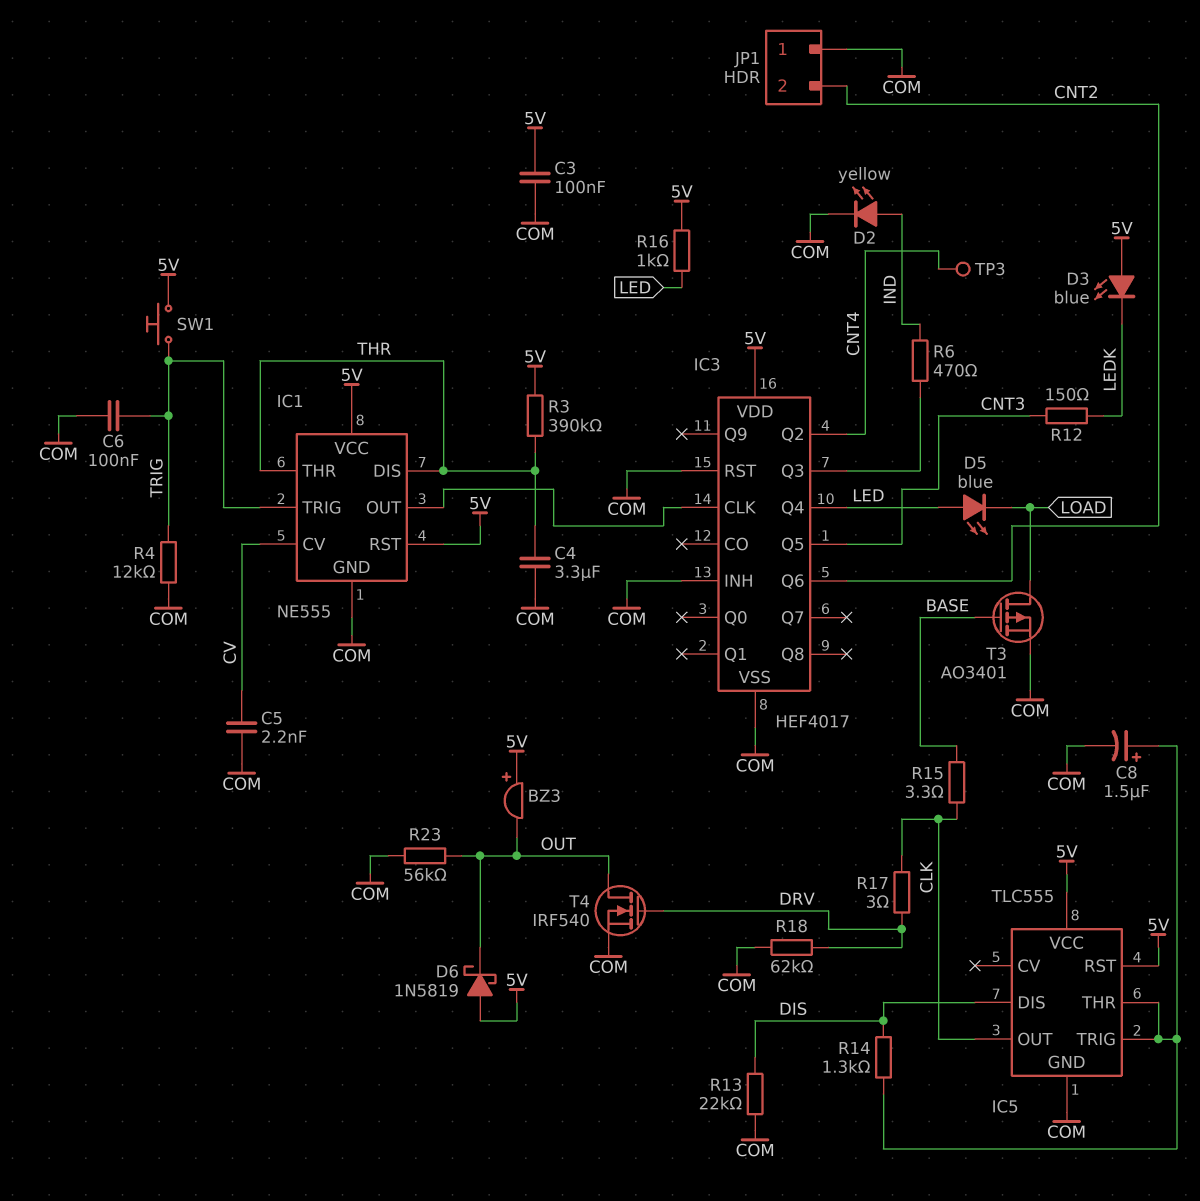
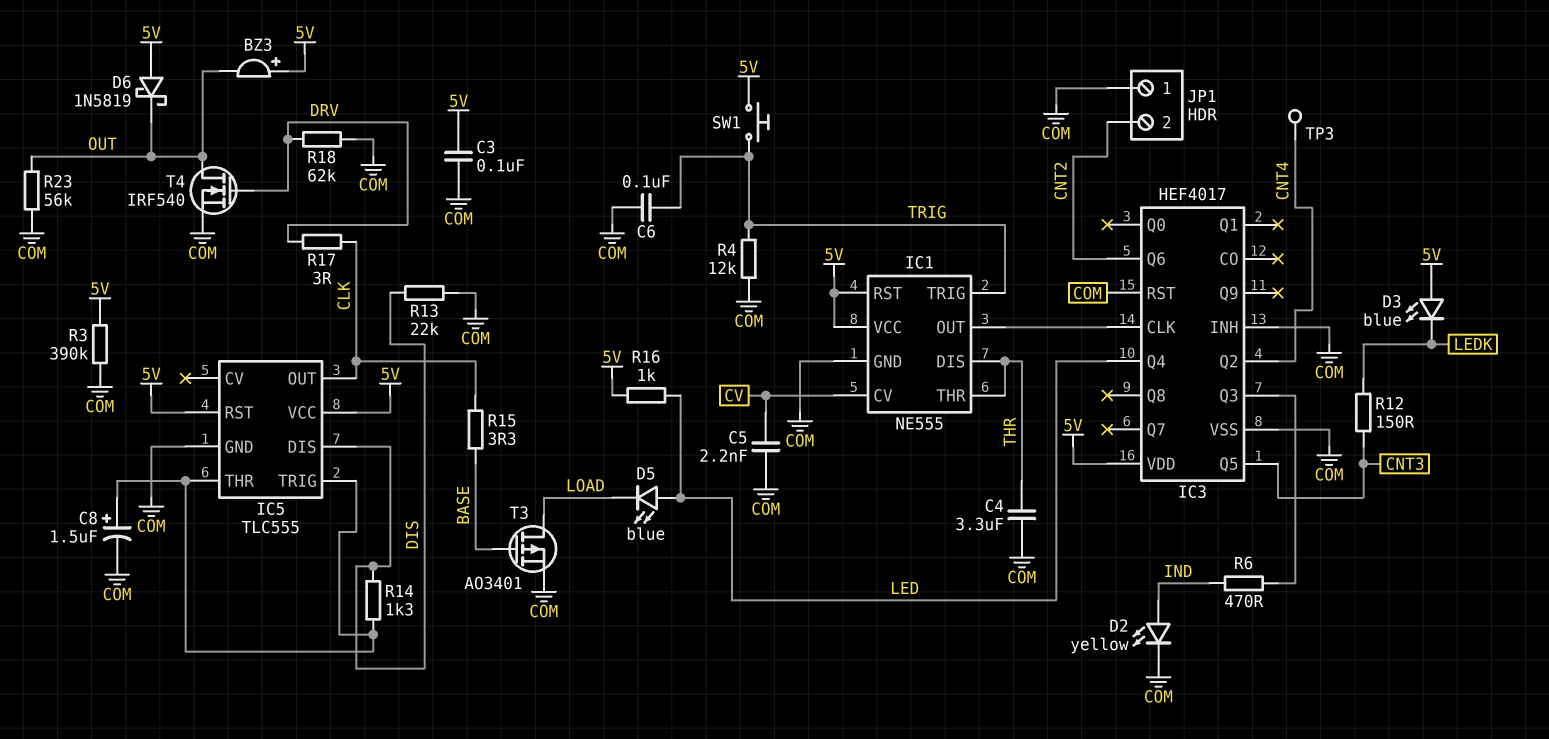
R3: 390k (5V, THR) -> 390k (5V, COM)

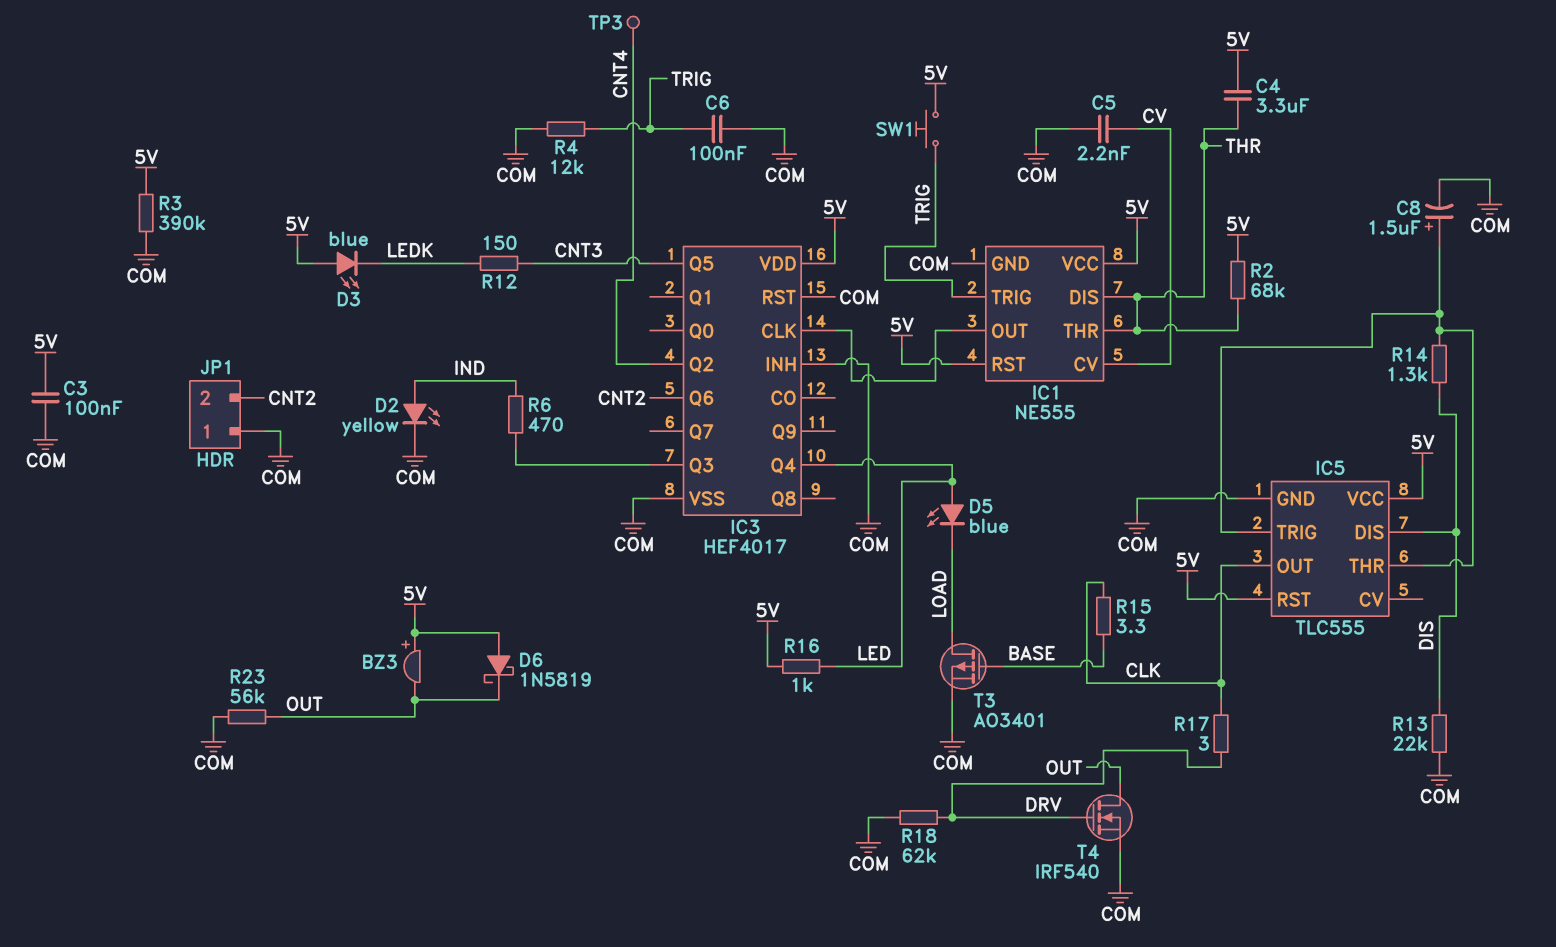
C4: 3.3uF (COM, THR) -> 3.3uF (5V, THR)
R2: none -> 68k (5V, THR)

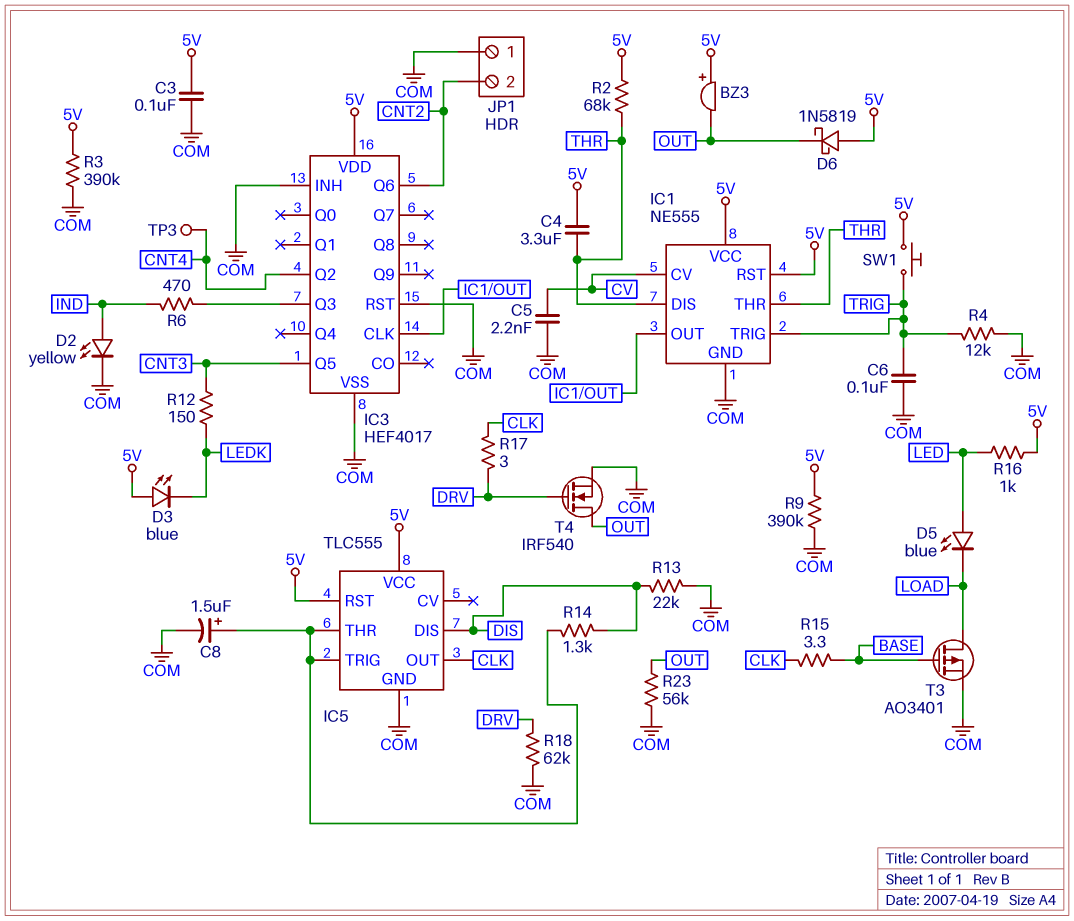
IC3 pin Q4: LED -> none
R9: none -> 390k (5V, COM)

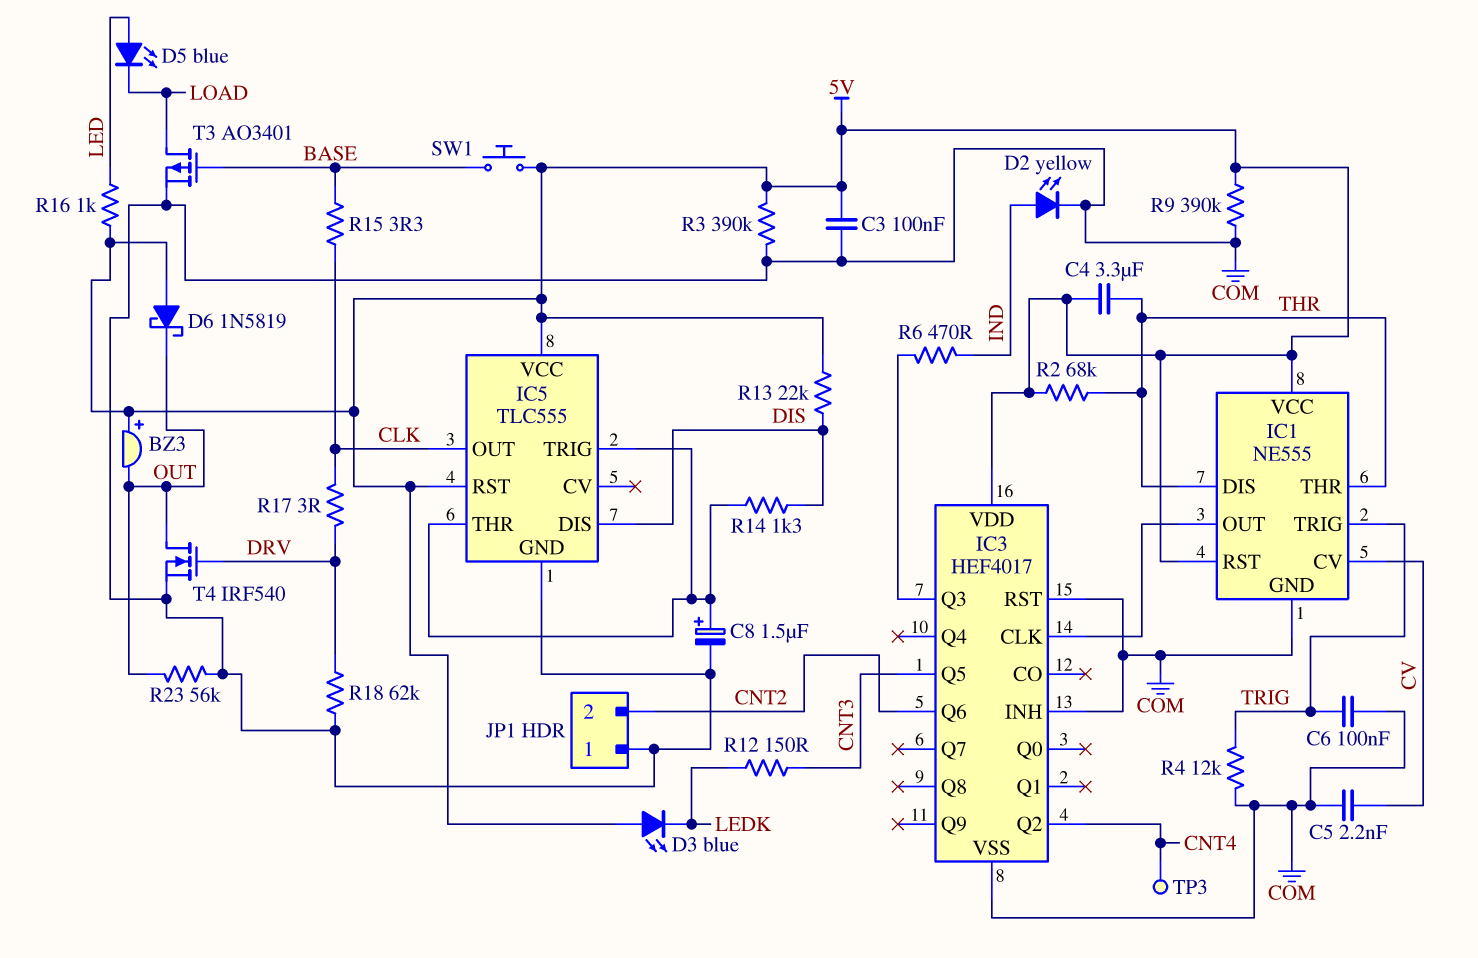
R13: 22k (COM, DIS) -> 22k (5V, DIS)
SW1: button (5V, TRIG) -> button (5V, BASE)

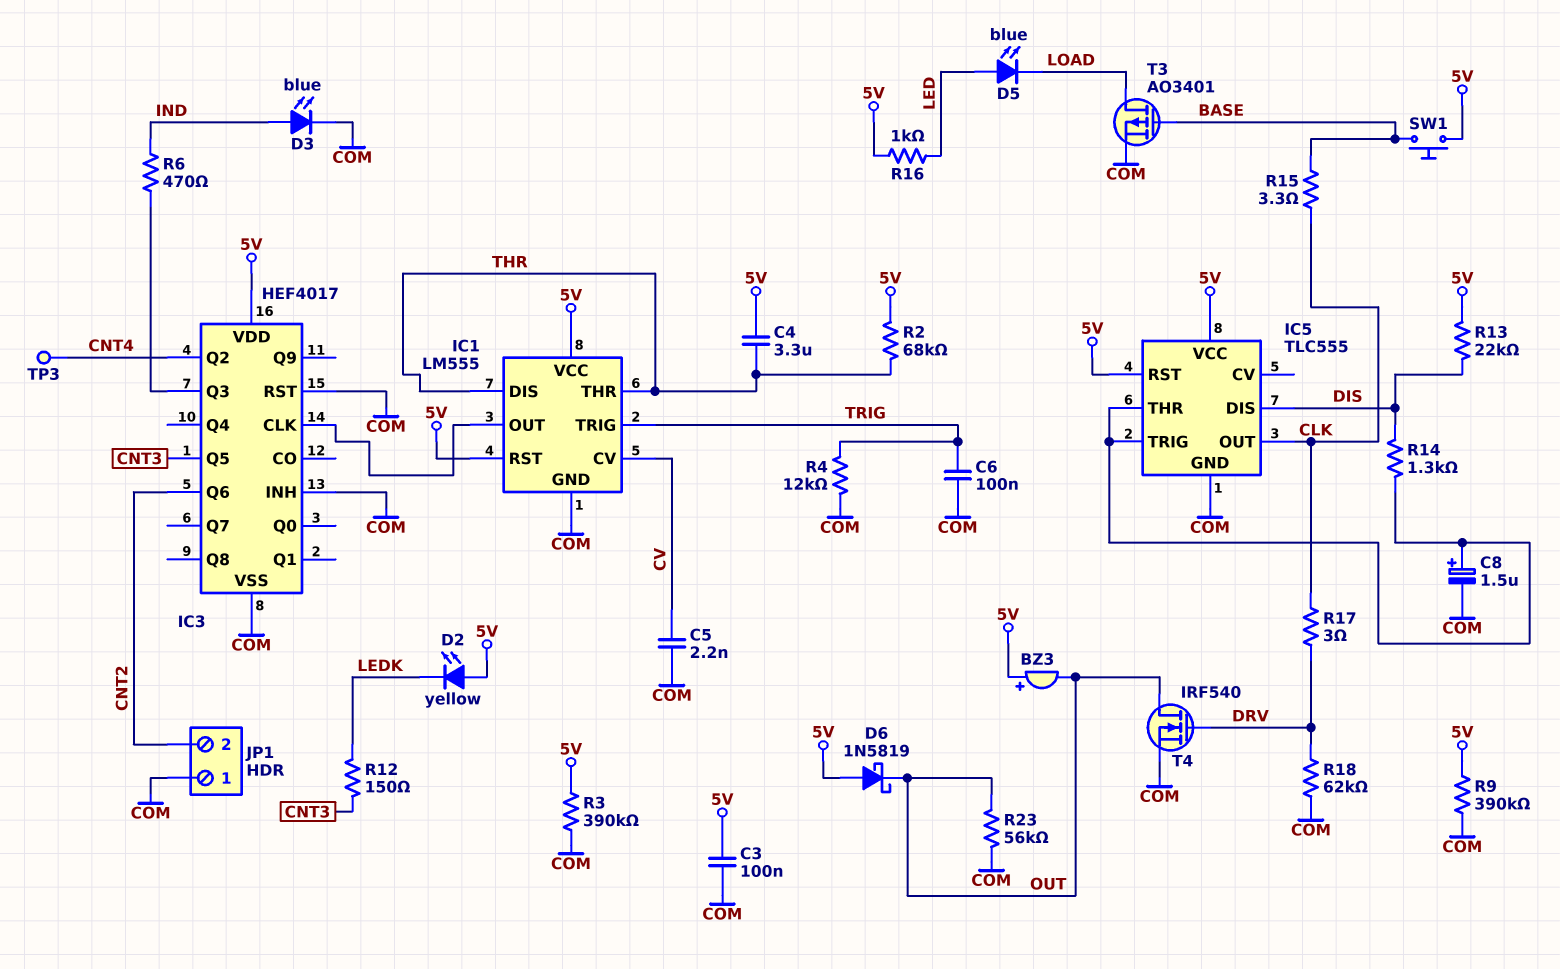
D2: LED yellow (A IND, K COM) -> LED yellow (A 5V, K LEDK)
D3: LED blue (A 5V, K LEDK) -> LED blue (A IND, K COM)
IC1: NE555 -> LM555

